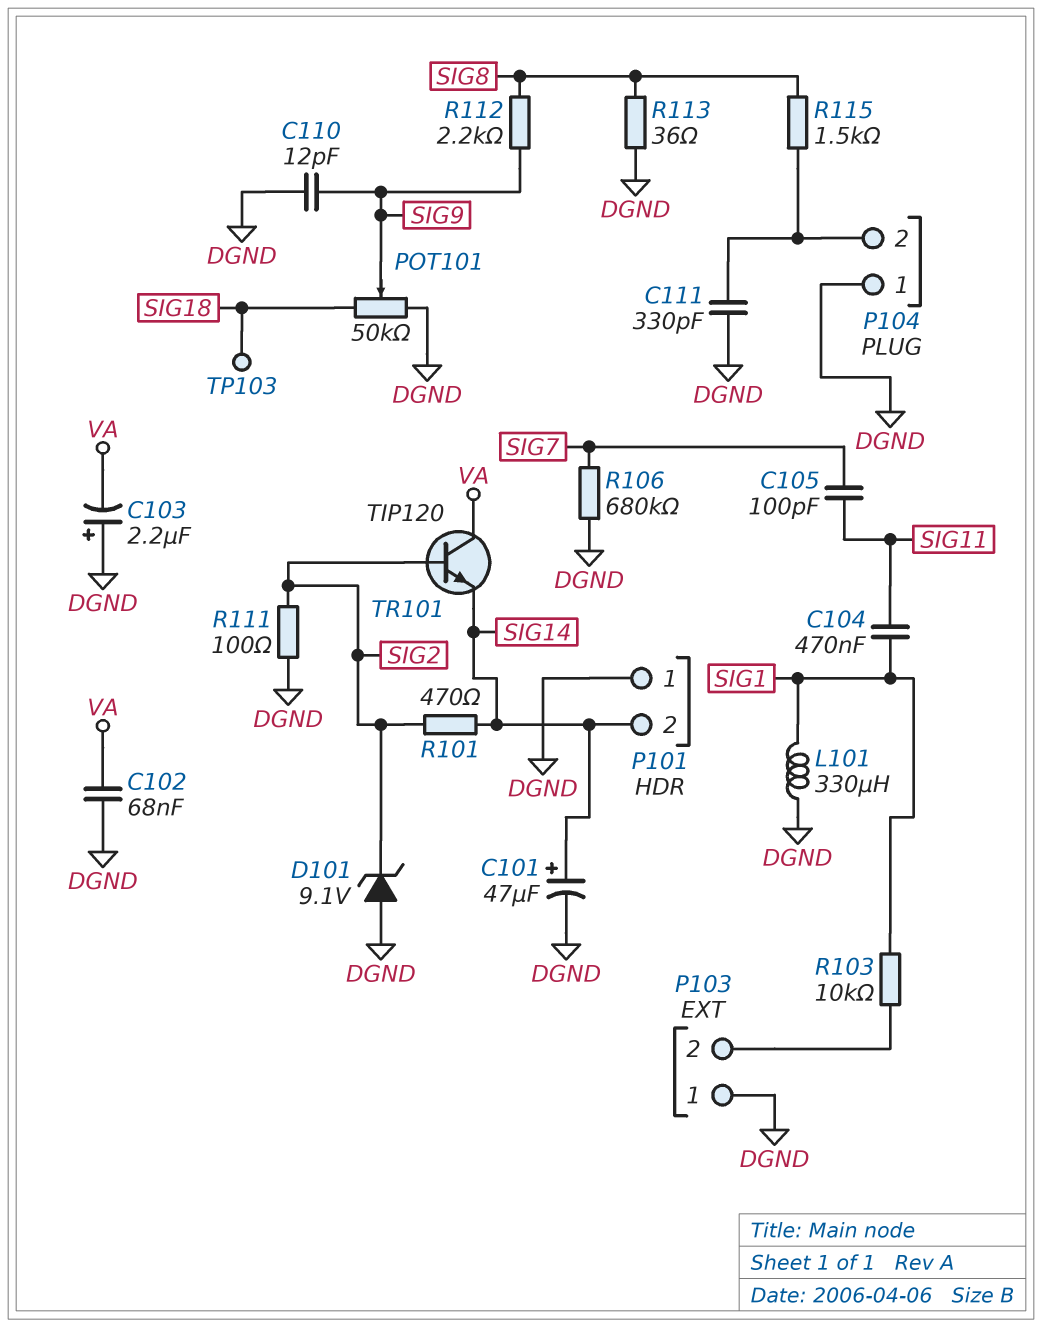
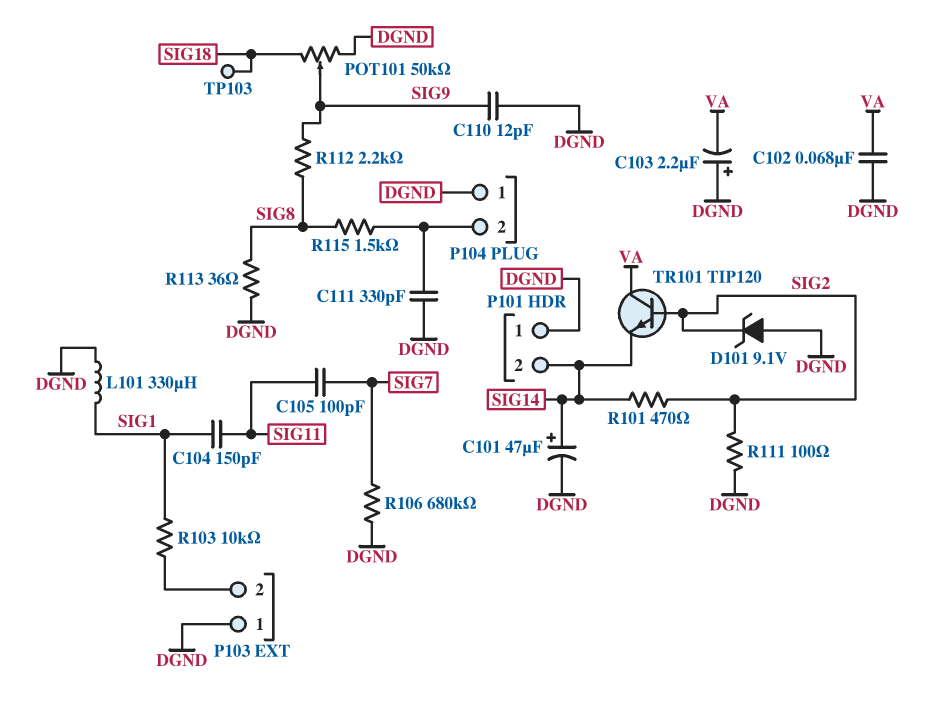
C104: 470nF (SIG1, SIG11) -> 150pF (SIG1, SIG11)

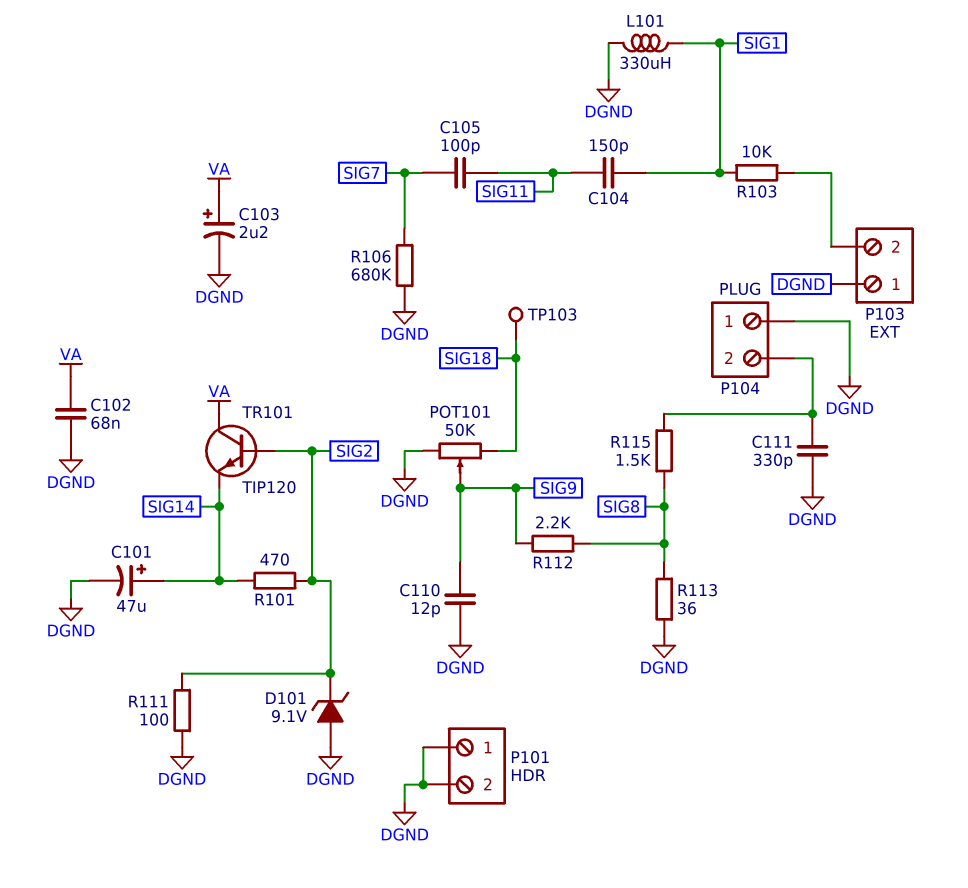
C103: 2.2uF (plus DGND, minus VA) -> 2.2uF (plus VA, minus DGND)
P101 pin 2: SIG14 -> DGND

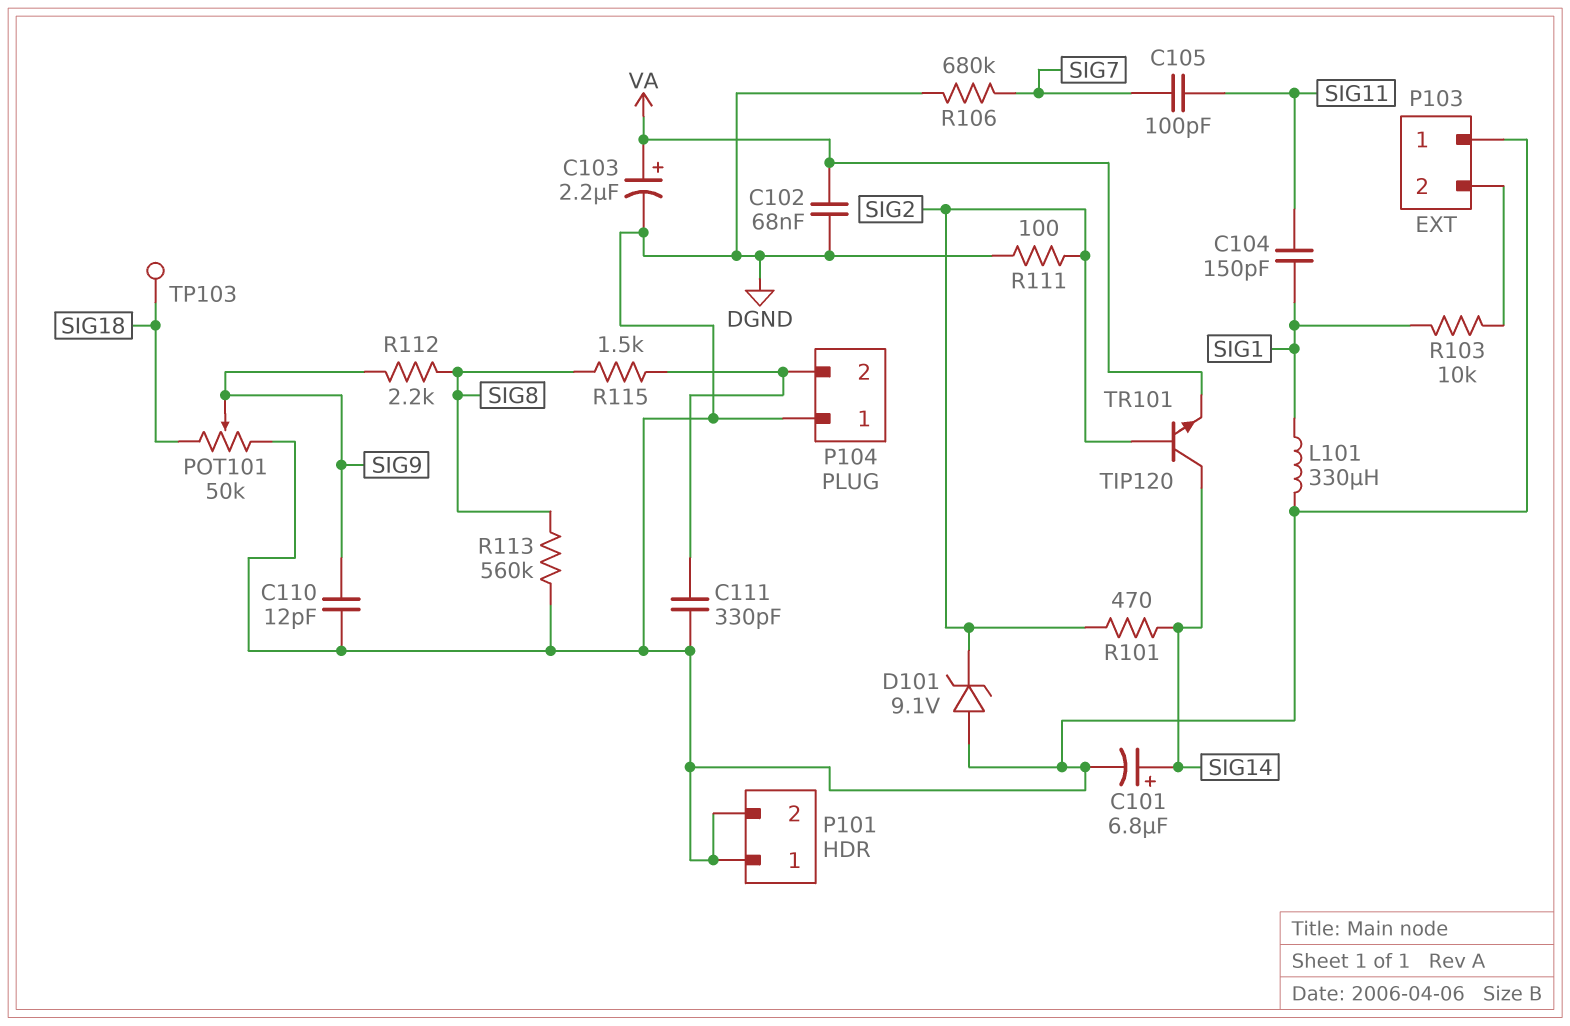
C101: 47uF (plus SIG14, minus DGND) -> 6.8uF (plus SIG14, minus DGND)
R113: 36 (DGND, SIG8) -> 560k (DGND, SIG8)
TR101: NPN TIP120 (B SIG2, C VA, E SIG14) -> NPN TIP120 (B SIG2, C SIG14, E VA)

